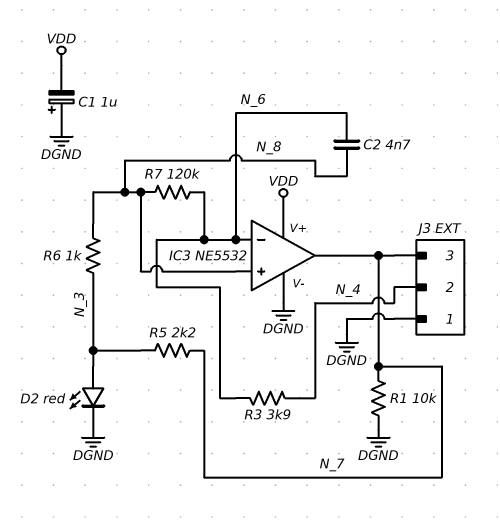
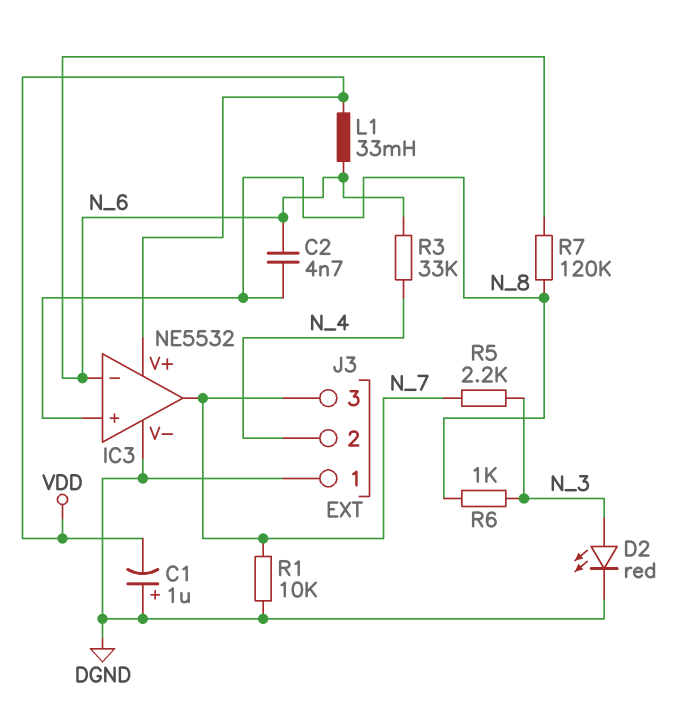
L1: none -> 33mH (N_6, VDD)
R3: 3.9k (N_4, N_6) -> 33k (N_4, N_6)

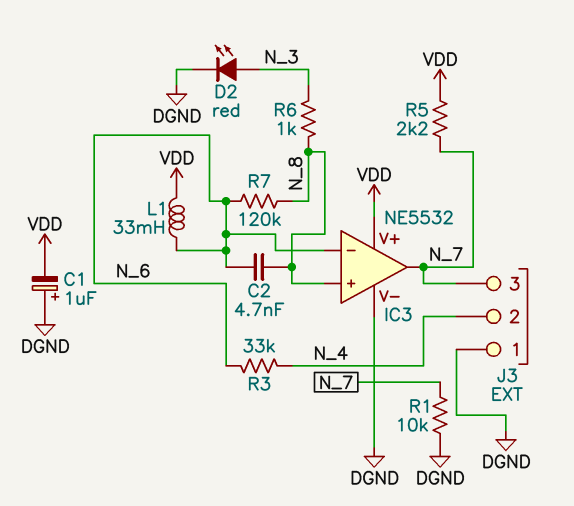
R5: 2.2k (N_3, N_7) -> 2.2k (N_7, VDD)

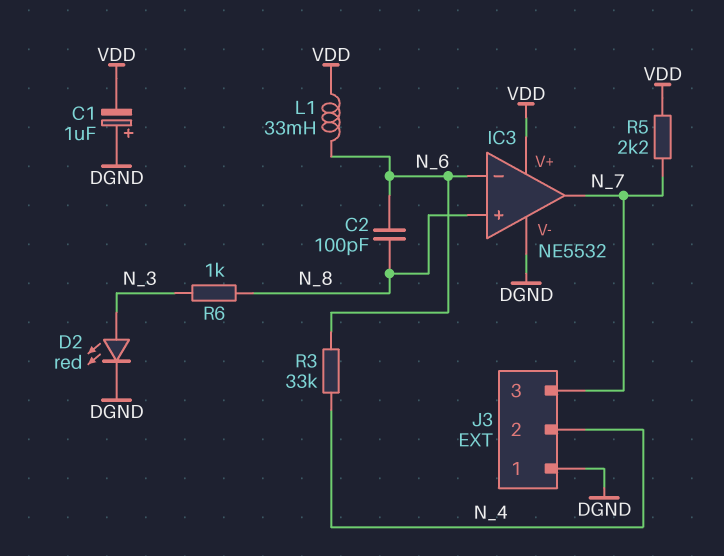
C2: 4.7nF (N_6, N_8) -> 100pF (N_6, N_8)
R1: 10k (DGND, N_7) -> none
R7: 120k (N_6, N_8) -> none

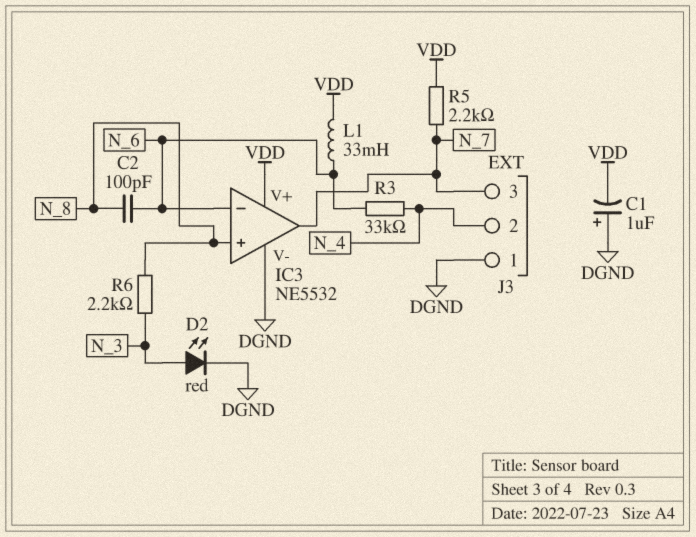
R6: 1k (N_3, N_8) -> 2.2k (N_3, N_8)

